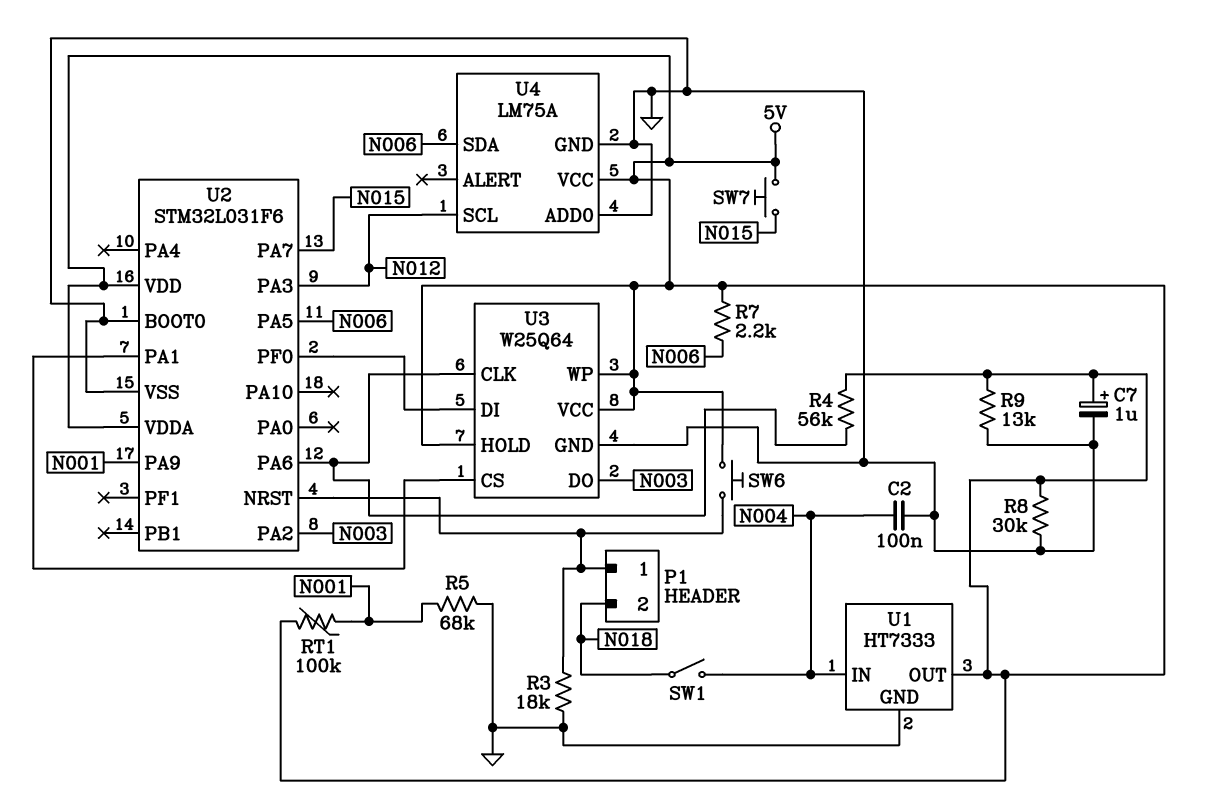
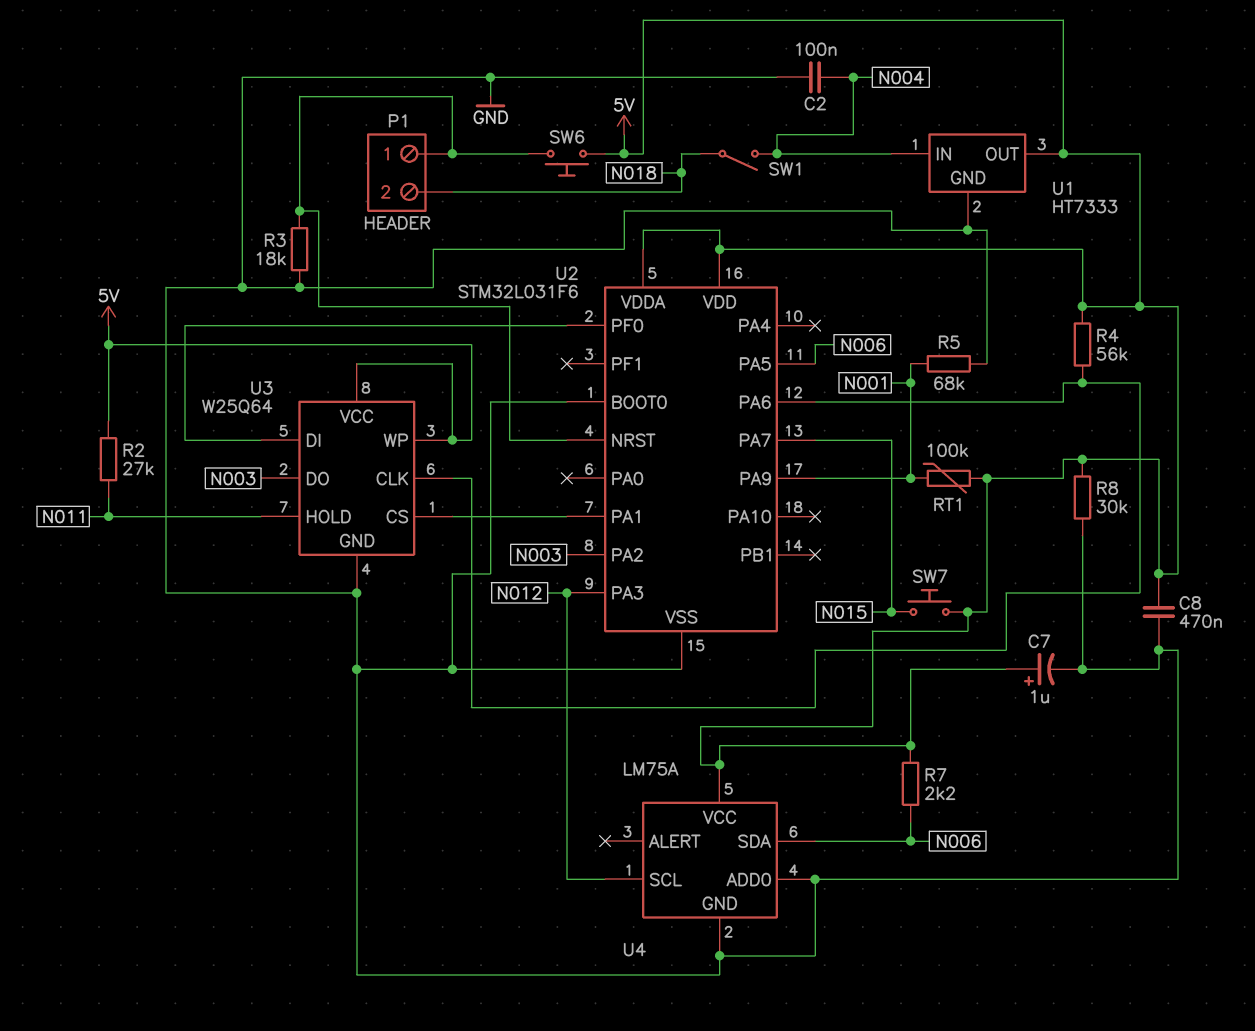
C8: none -> 470nF (5V, GND)
R2: none -> 27k (5V, N011)
R9: 13k (5V, GND) -> none
U3 pin HOLD: 5V -> N011

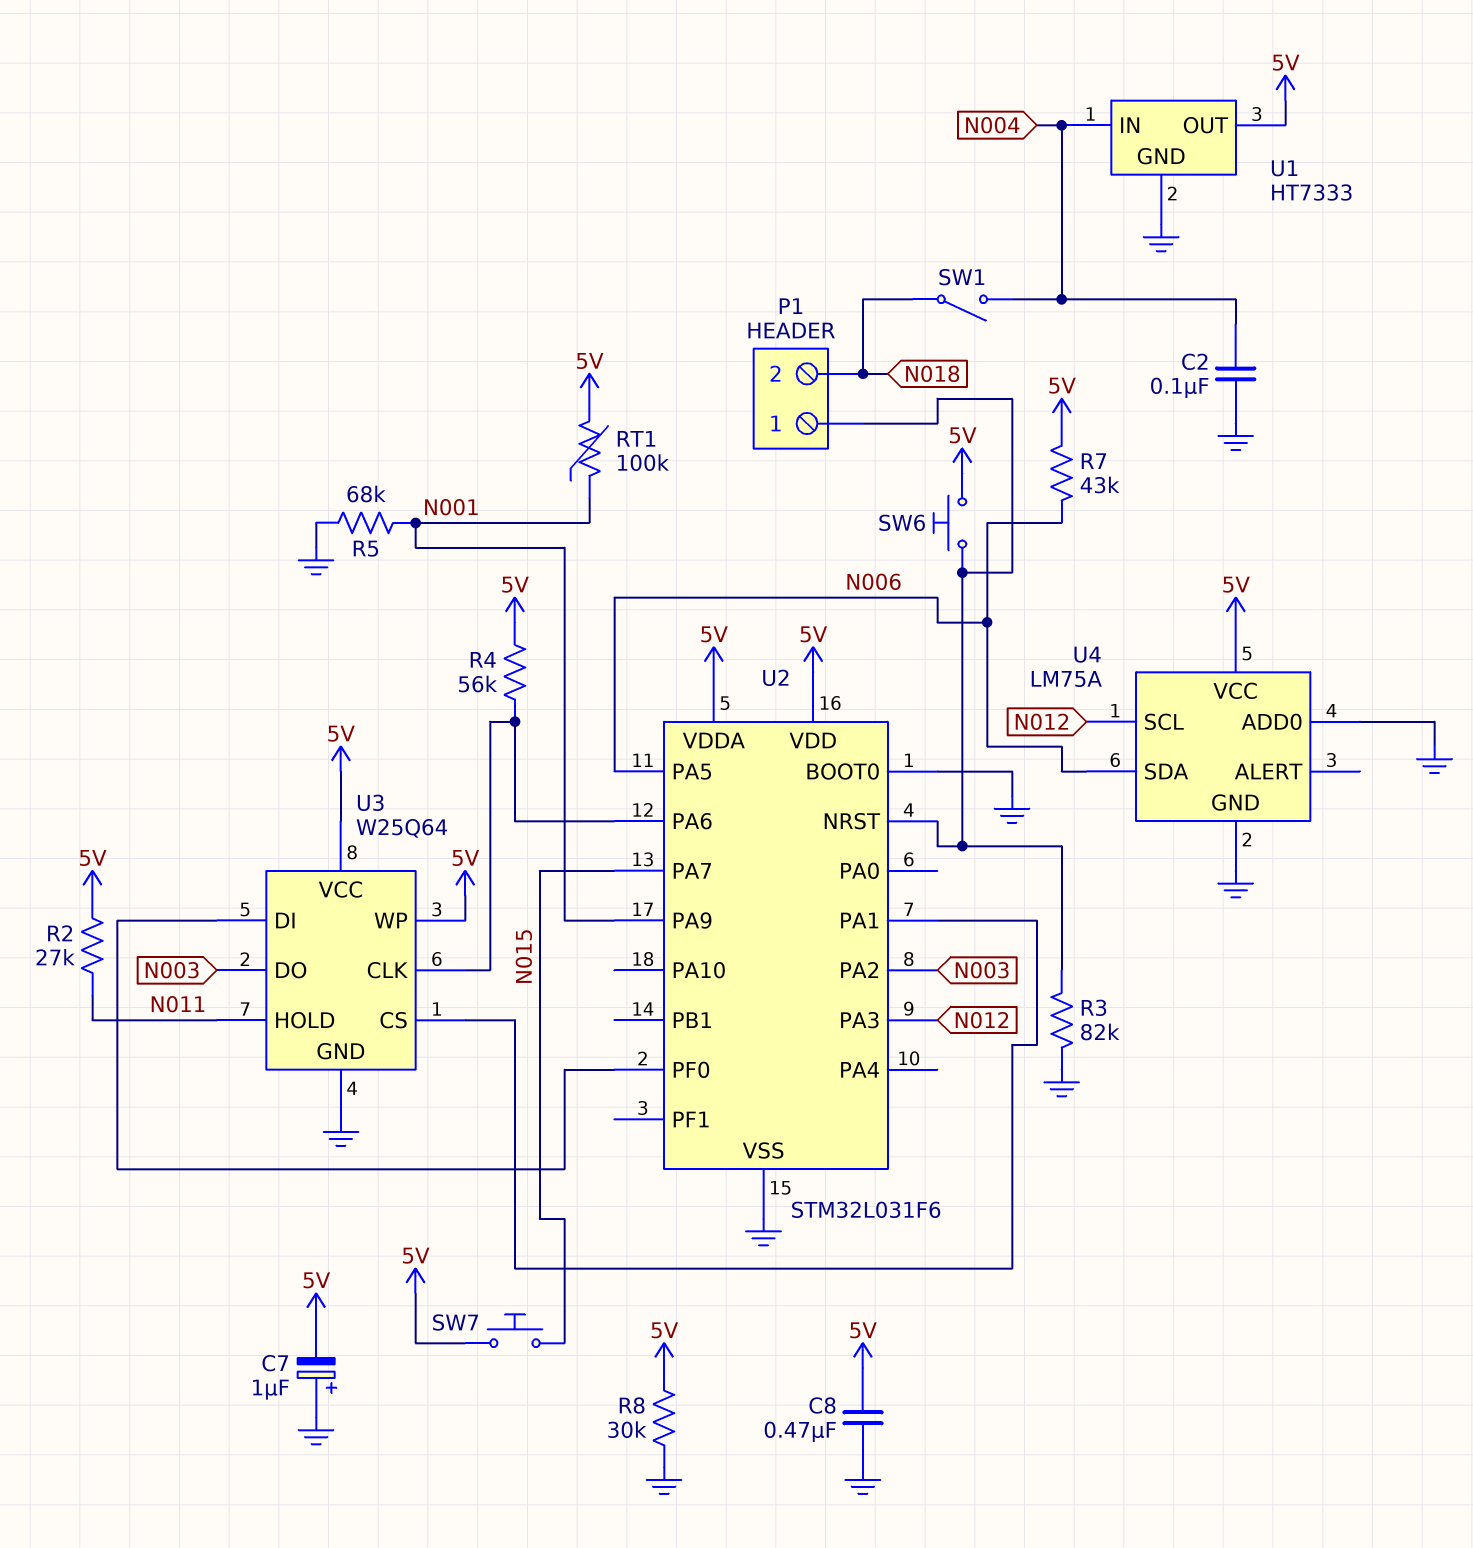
C7: 1uF (plus 5V, minus GND) -> 1uF (plus GND, minus 5V)
R3: 18k (GND, P1/1) -> 82k (GND, P1/1)
R7: 2.2k (5V, N006) -> 43k (5V, N006)

